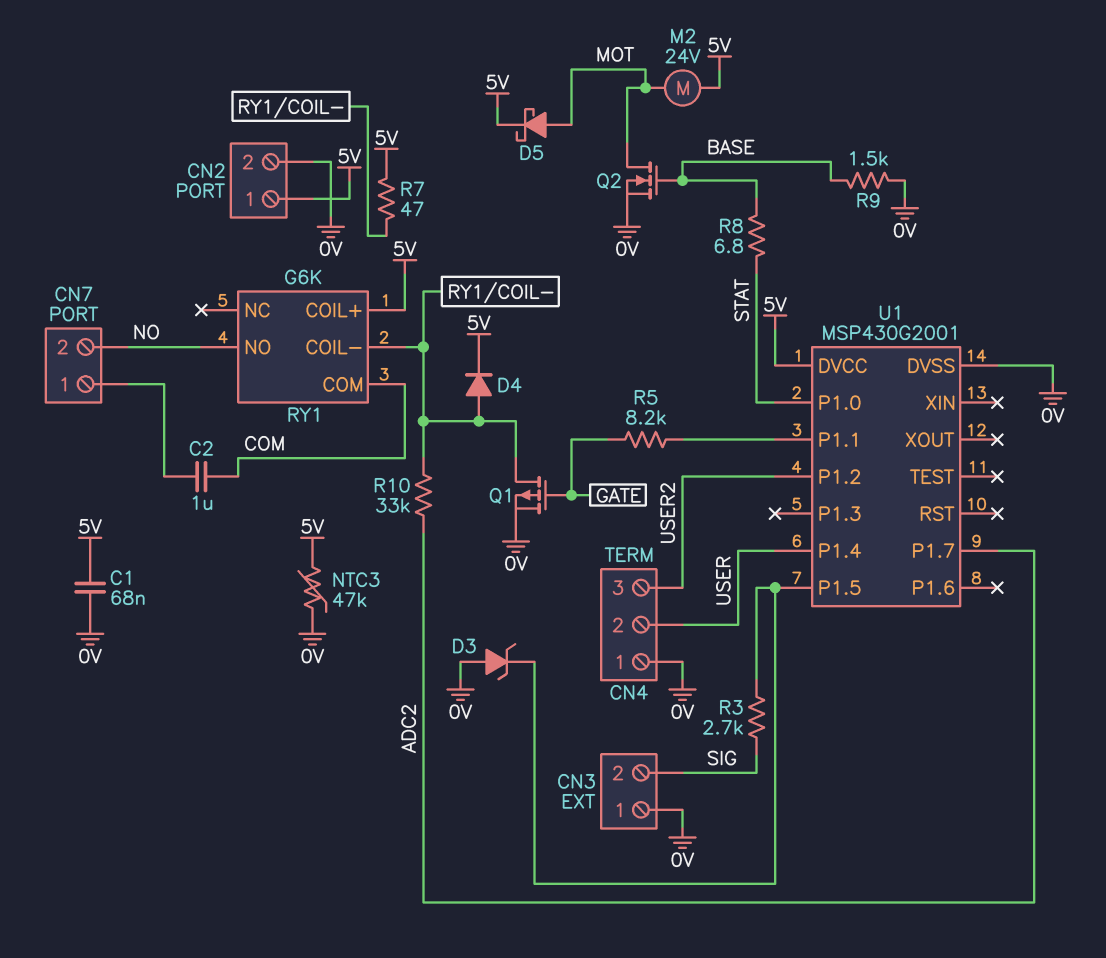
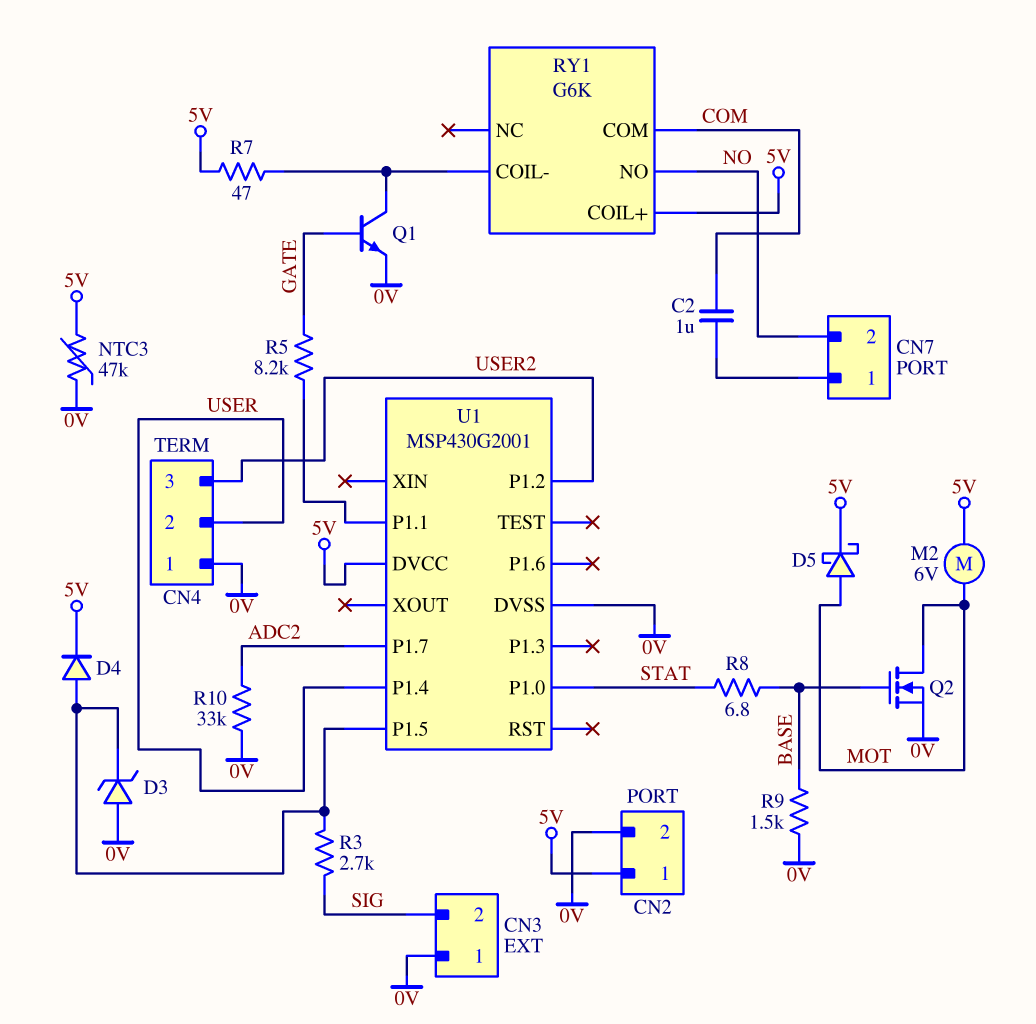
C1: 68nF (0V, 5V) -> none
D4: diode (A RY1/COIL-, K 5V) -> diode (A U1/P1.5, K 5V)
M2: motor 24V (5V, MOT) -> motor 6V (5V, MOT)
Q1: PMOS (G GATE, D RY1/COIL-, S 0V) -> NPN (B GATE, C RY1/COIL-, E 0V)
R10: 33k (ADC2, RY1/COIL-) -> 33k (0V, ADC2)

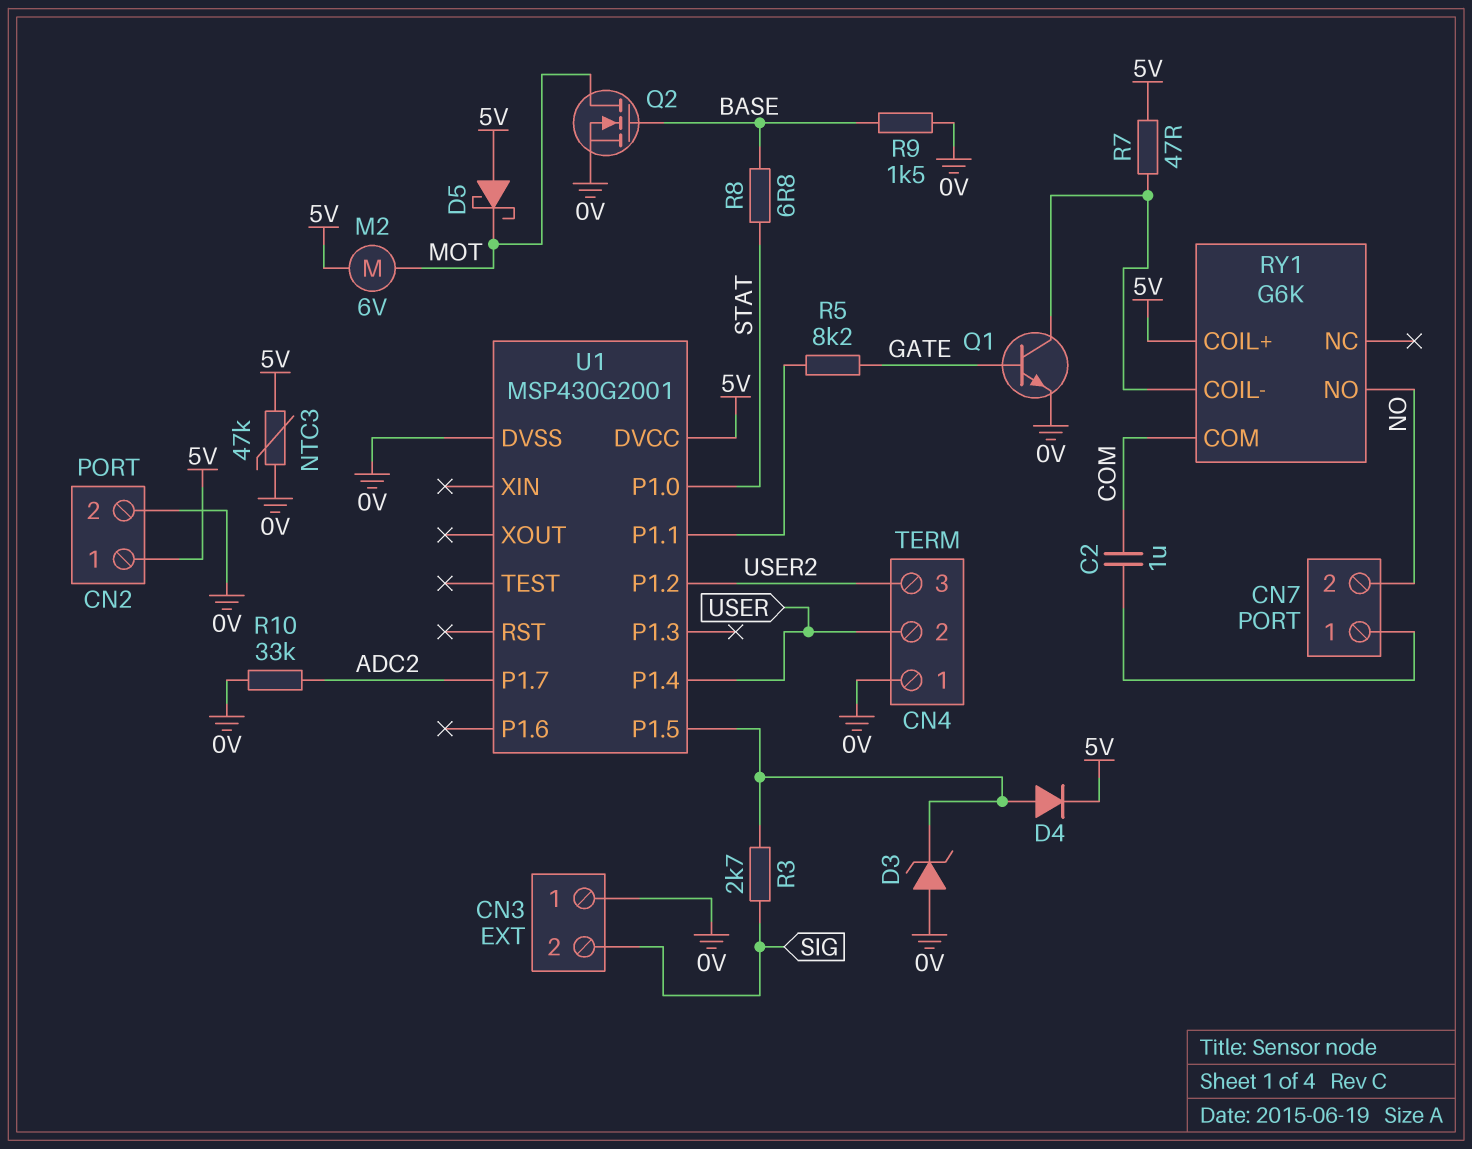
D5: schottky (A MOT, K 5V) -> schottky (A 5V, K MOT)

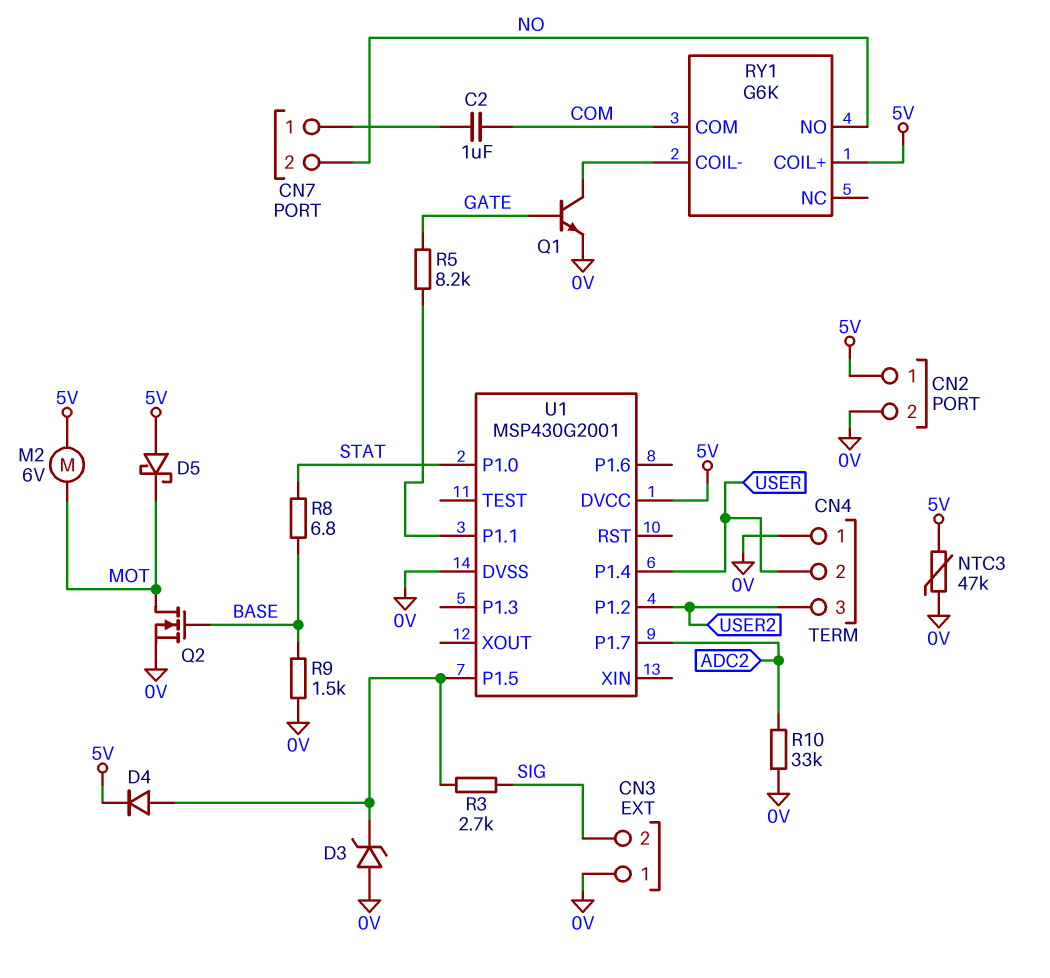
R7: 47 (5V, RY1/COIL-) -> none

